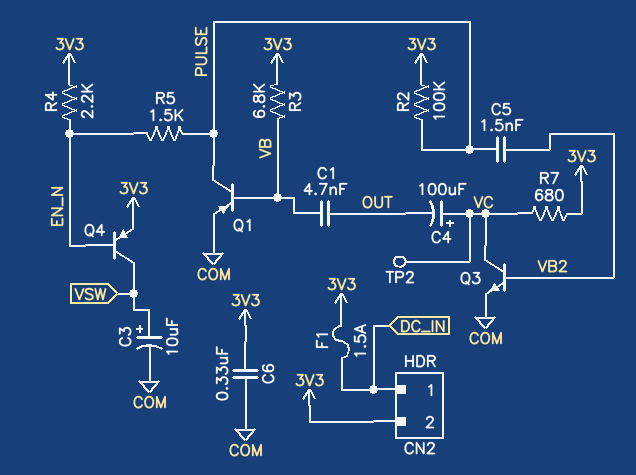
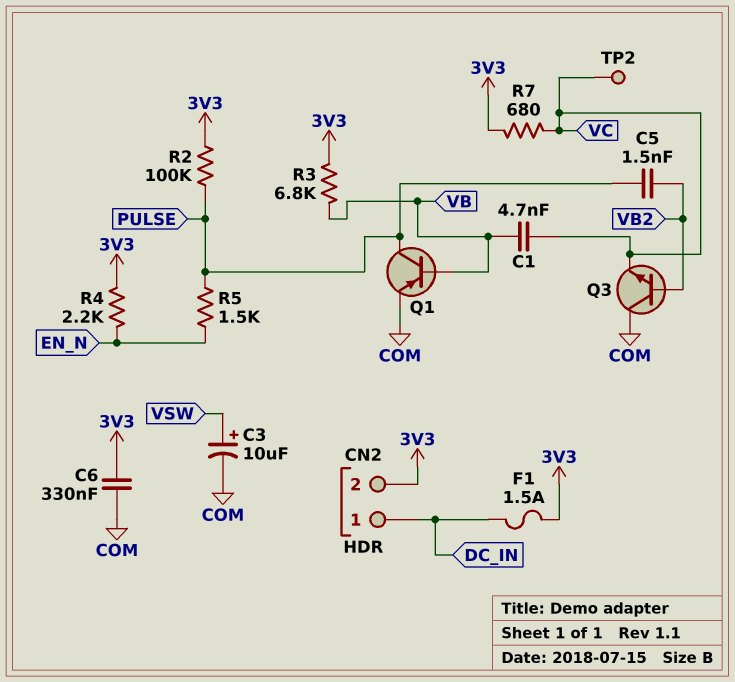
C1: 4.7nF (OUT, VB) -> 4.7nF (VB, VC)
C4: 100uF (plus VC, minus OUT) -> none
Q3: NPN (B VB2, C VC, E COM) -> NPN (B VB2, C COM, E VC)
Q4: PNP (B EN_N, C VSW, E 3V3) -> none

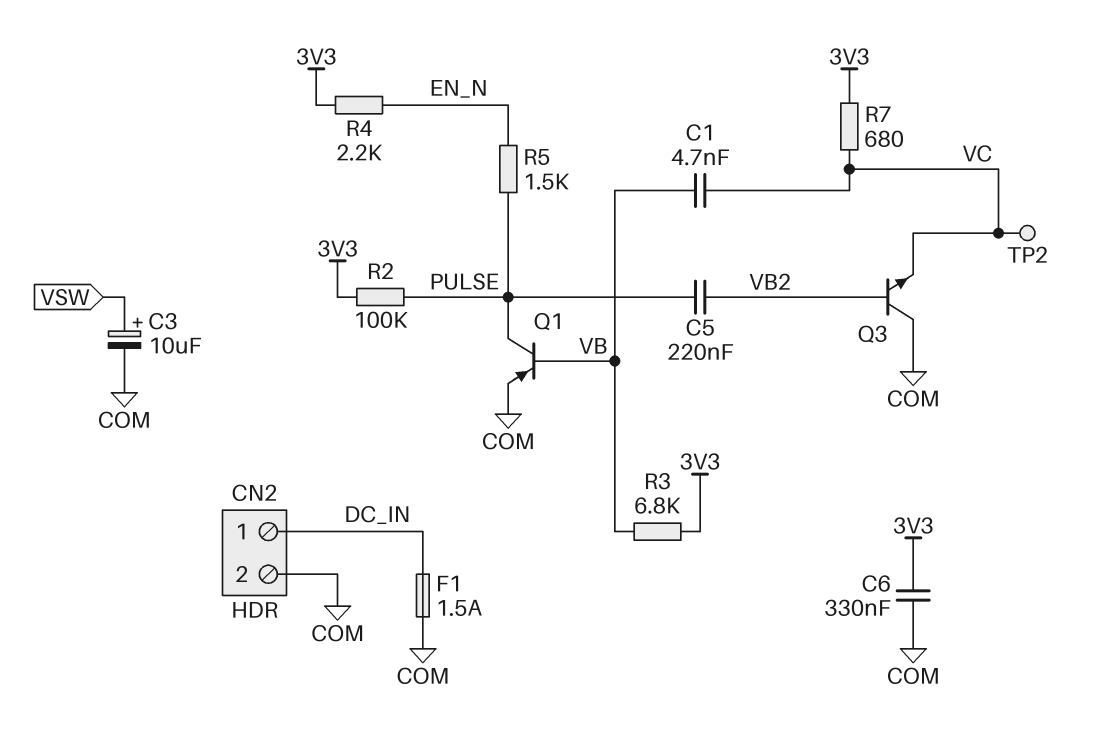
C5: 1.5nF (PULSE, VB2) -> 220nF (PULSE, VB2)
CN2 pin 2: 3V3 -> COM
F1: 1.5A (3V3, DC_IN) -> 1.5A (COM, DC_IN)

